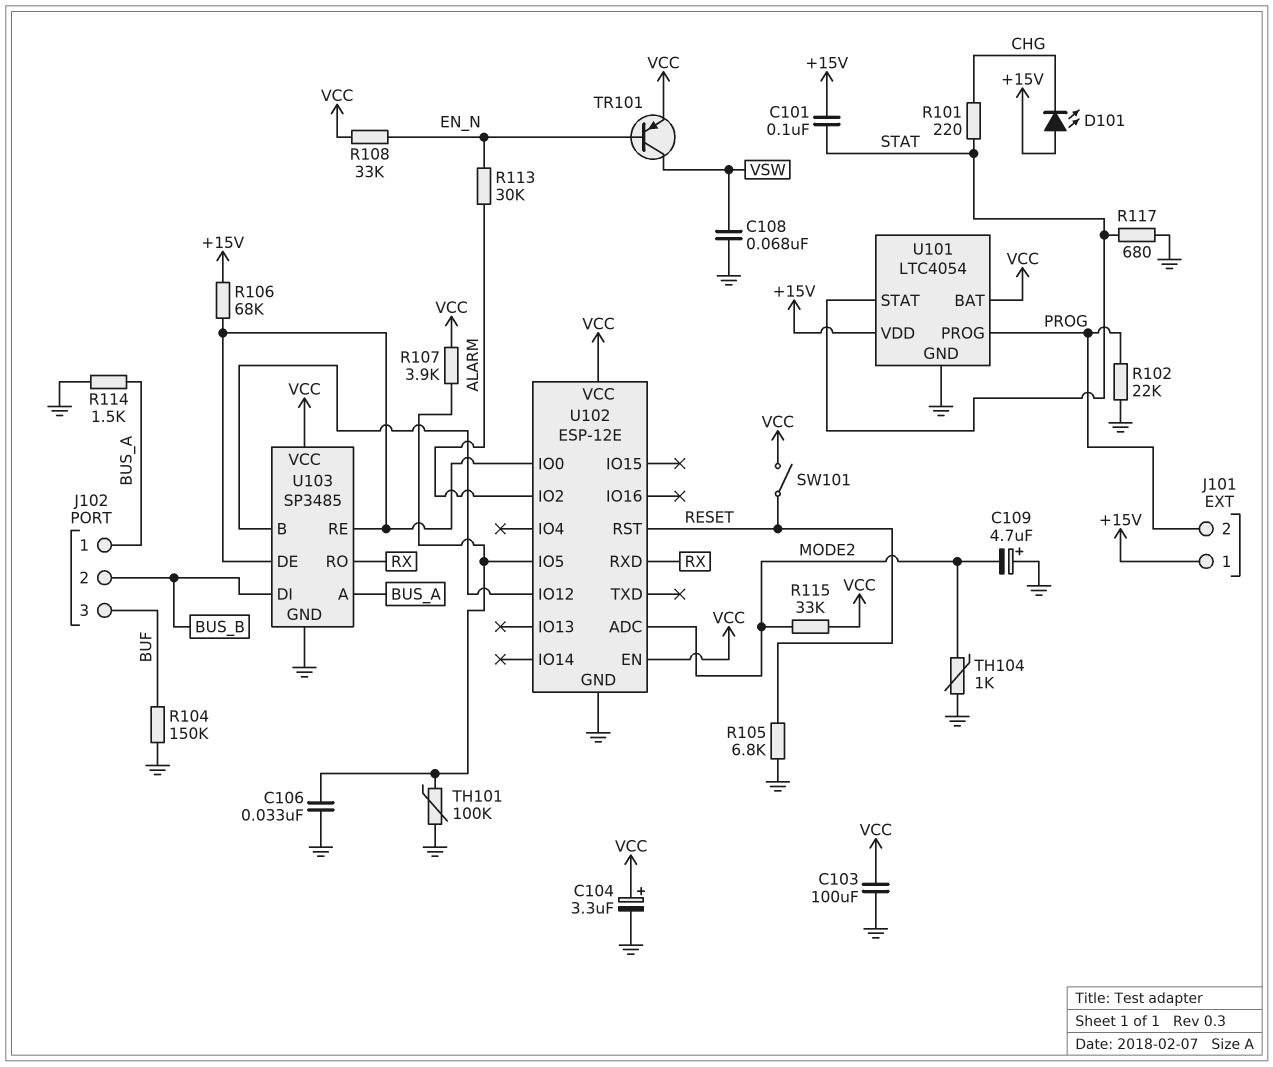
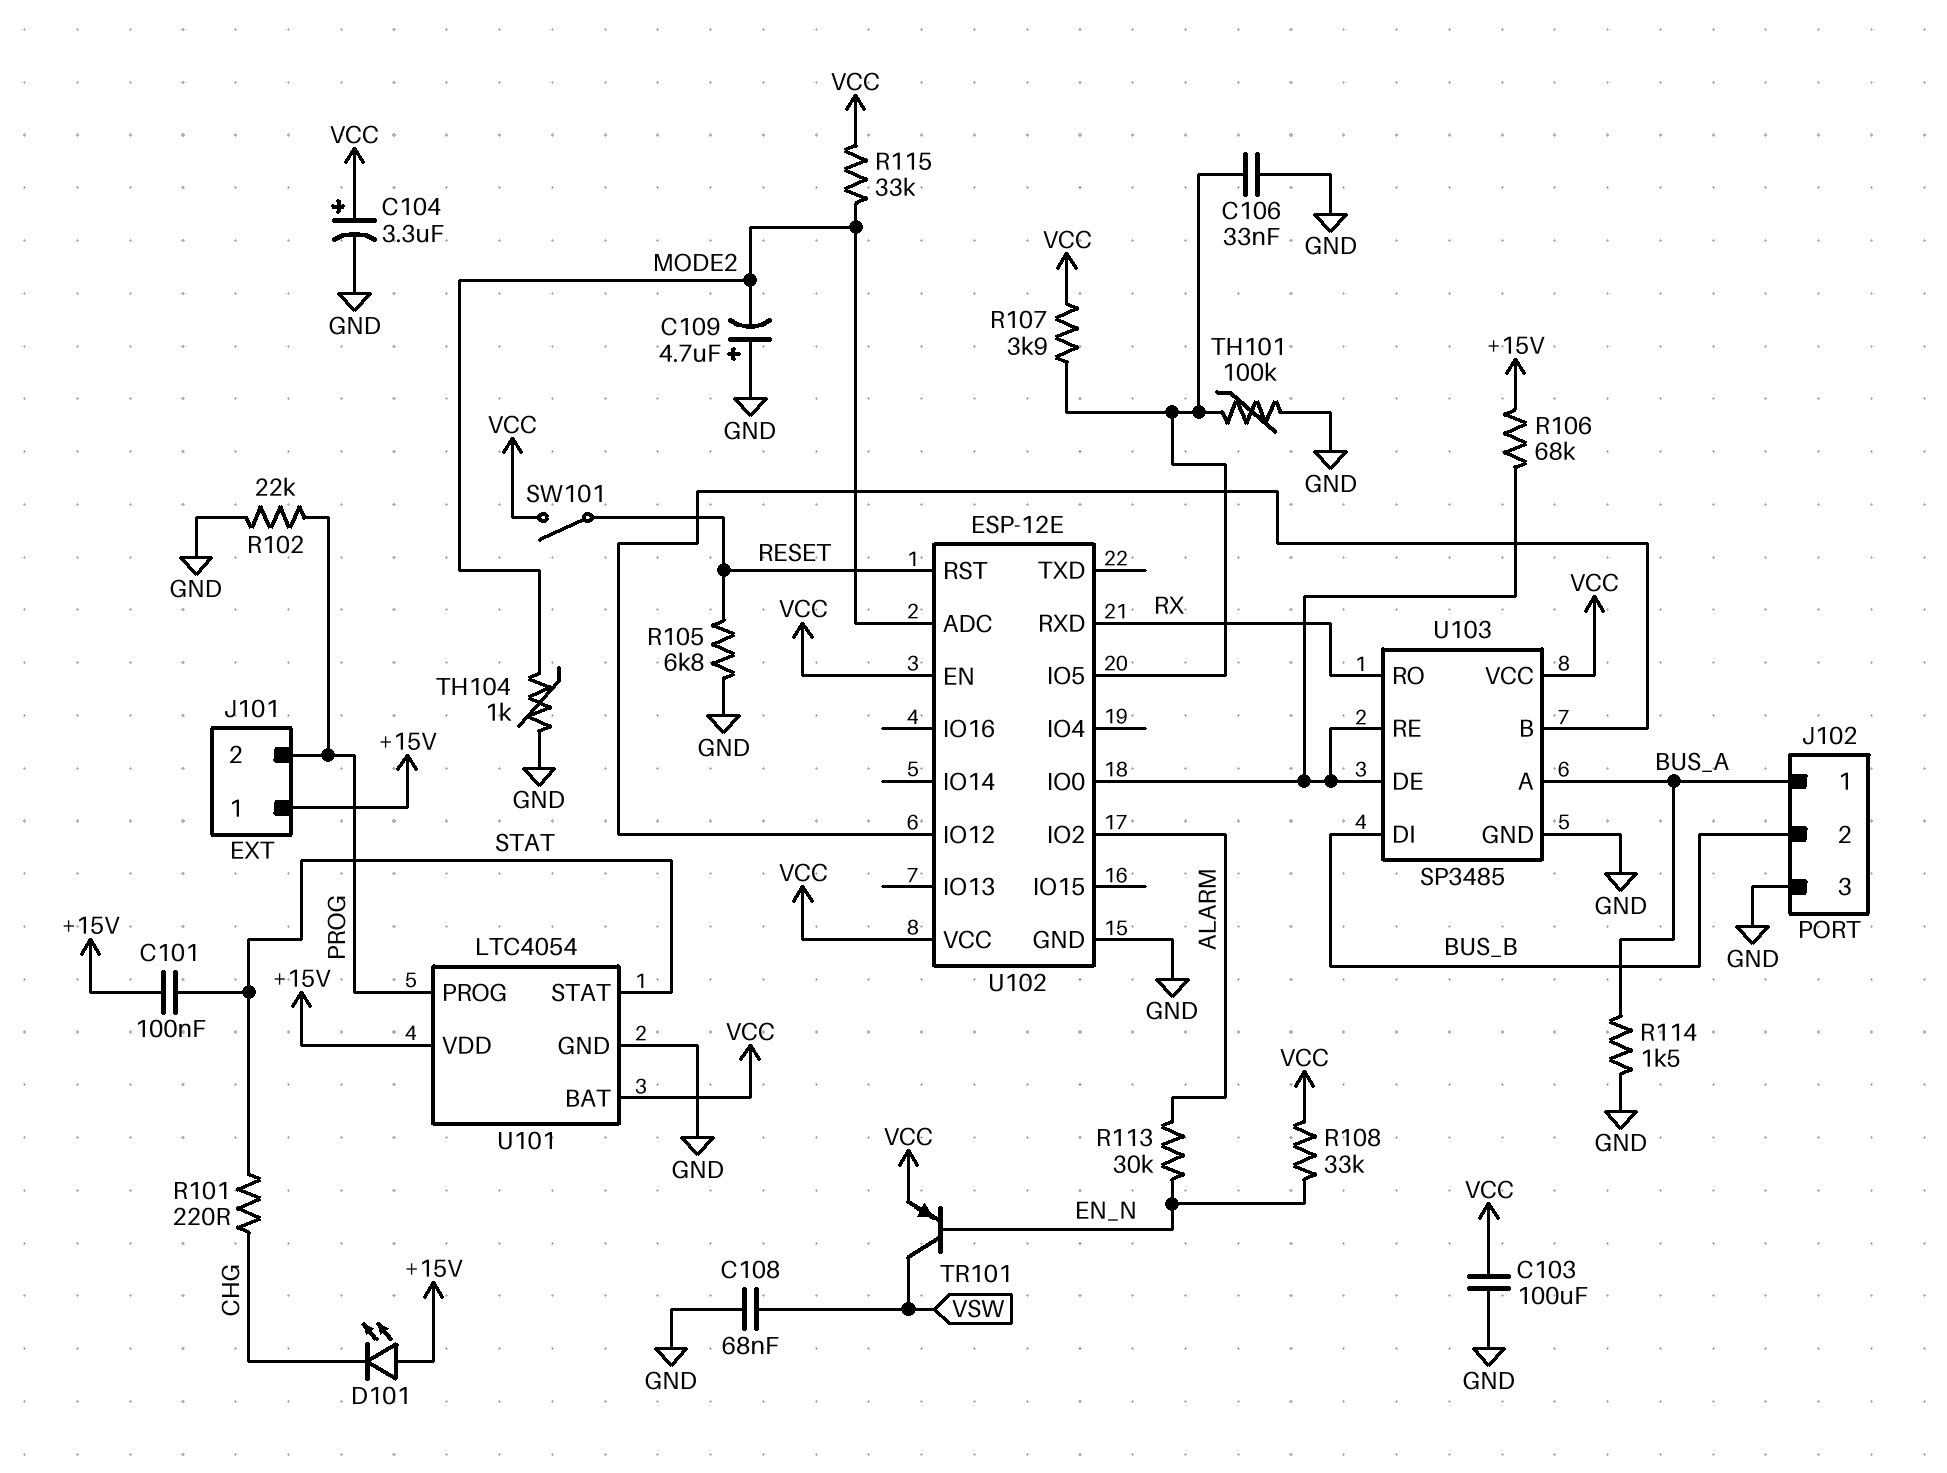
J102 pin 3: BUF -> GND
R104: 150k (BUF, GND) -> none
R117: 680 (GND, STAT) -> none

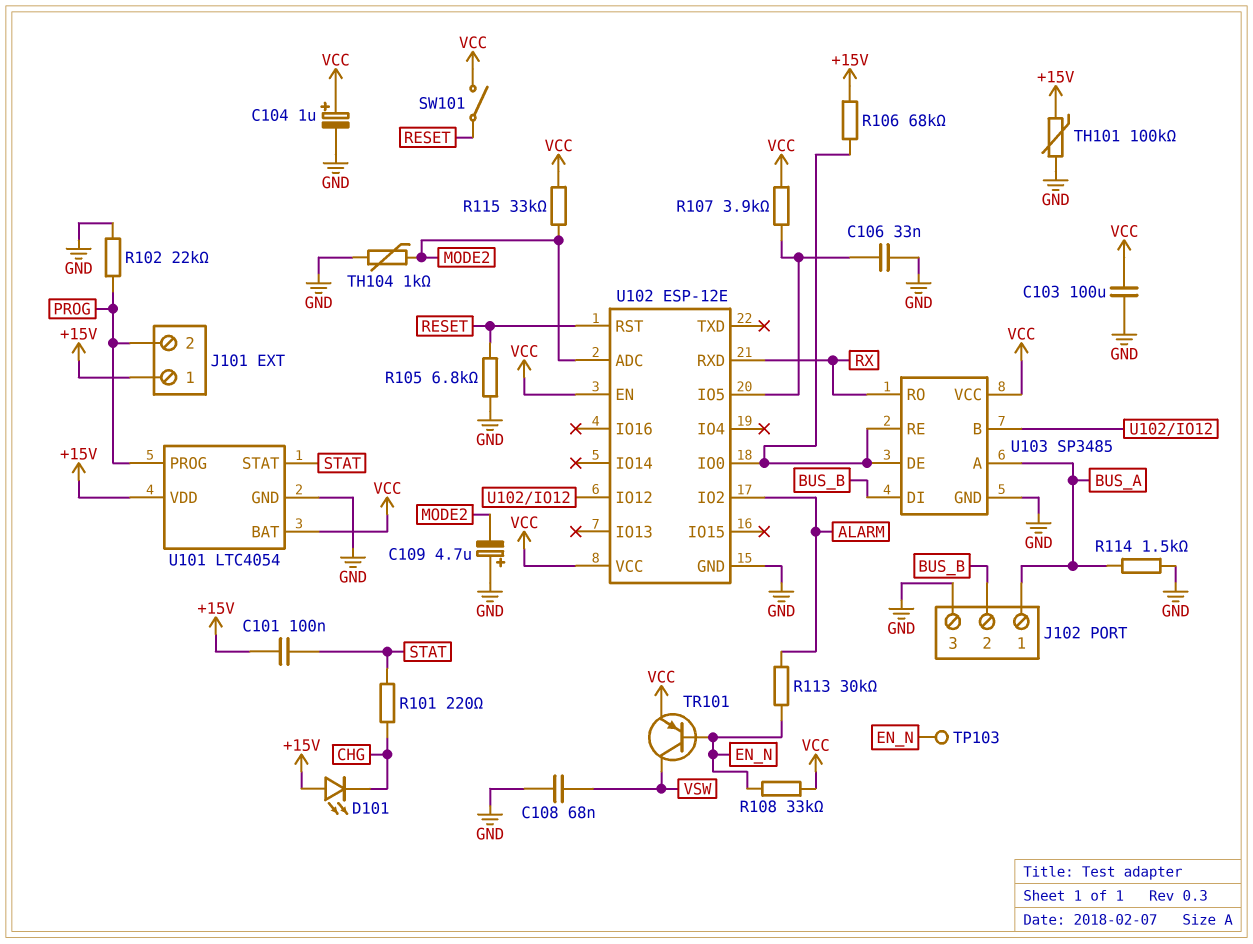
C104: 3.3uF (plus VCC, minus GND) -> 1uF (plus VCC, minus GND)
TH101: 100k (GND, U102/IO5) -> 100k (+15V, GND)
TP103: none -> test point (EN_N)

